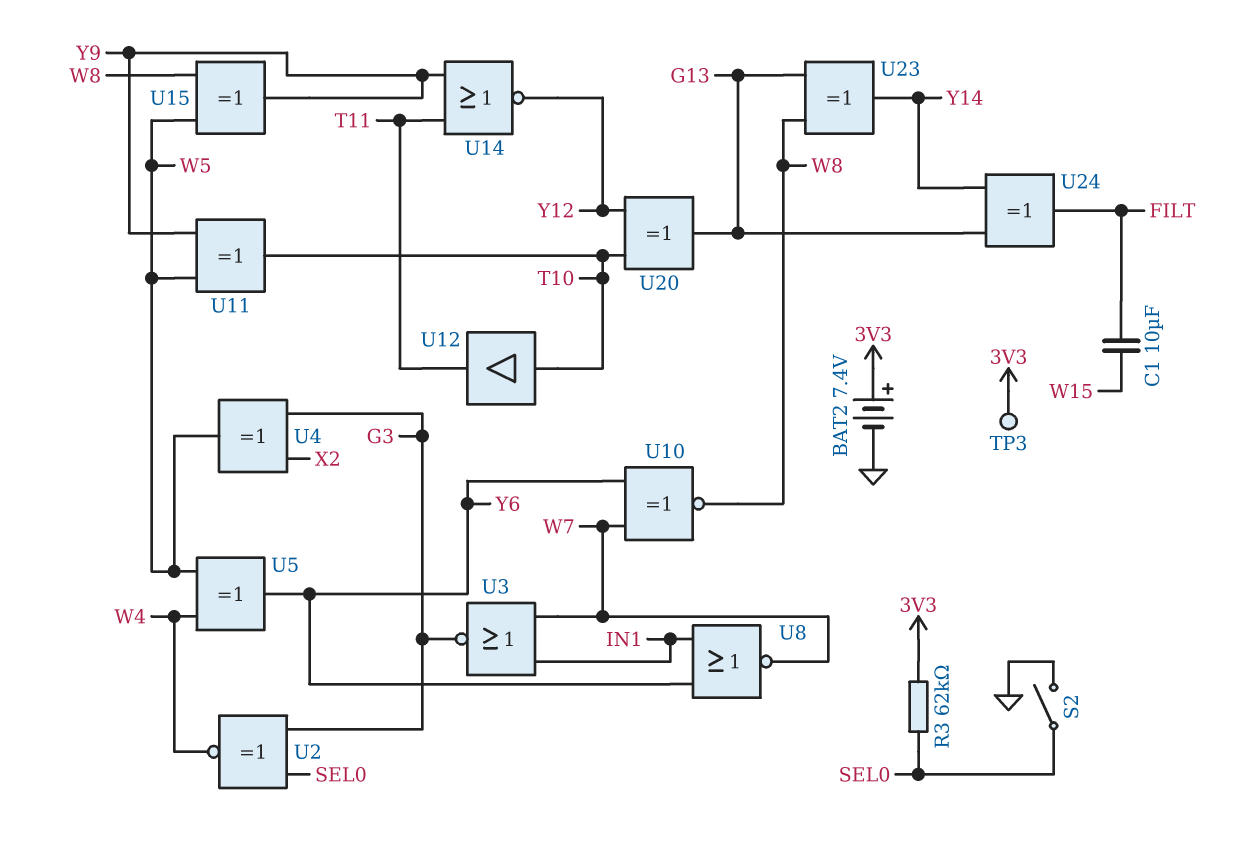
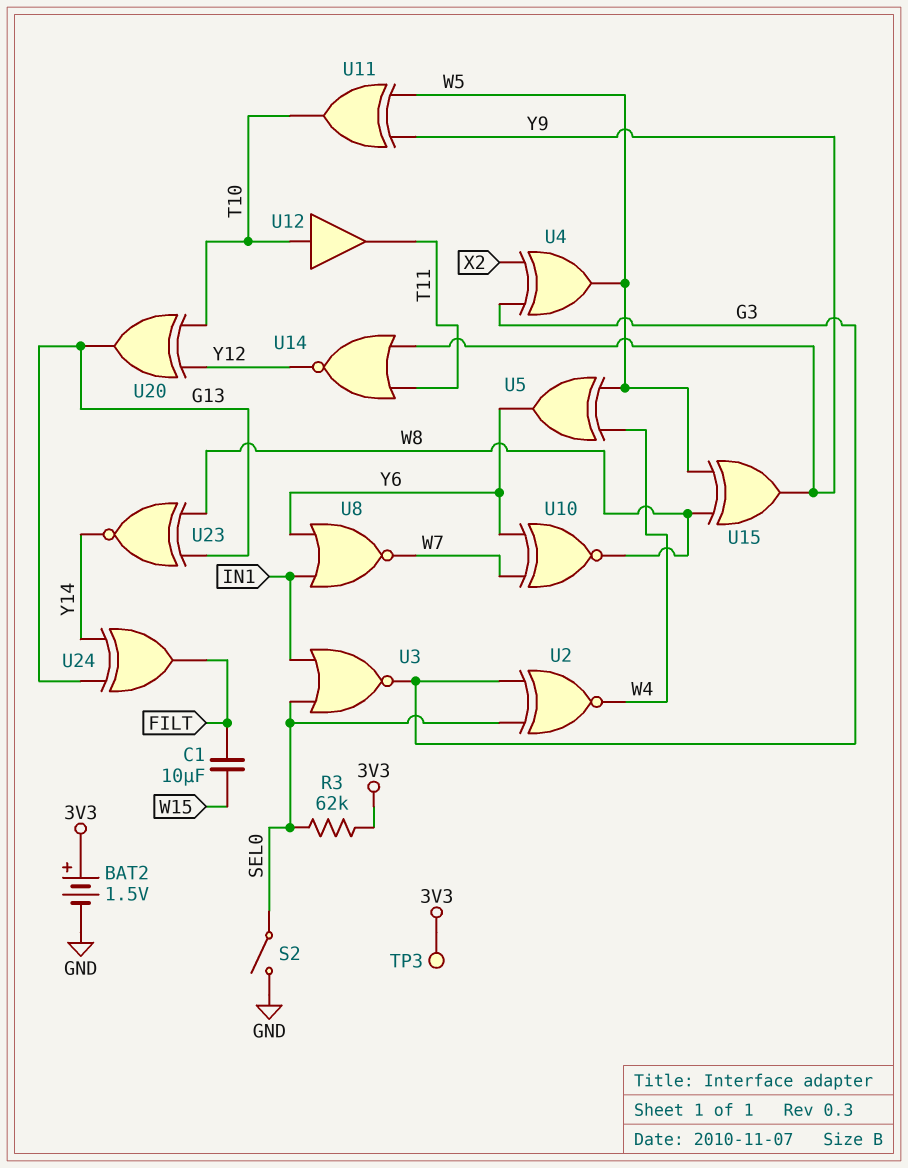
BAT2: 7.4V (plus 3V3, minus GND) -> 1.5V (plus 3V3, minus GND)
U3: NOR (in IN1, in W7, out G3) -> NOR (in IN1, in SEL0, out G3)
U23: XOR (in G13, in W8, out Y14) -> XNOR (in G13, in W8, out Y14)

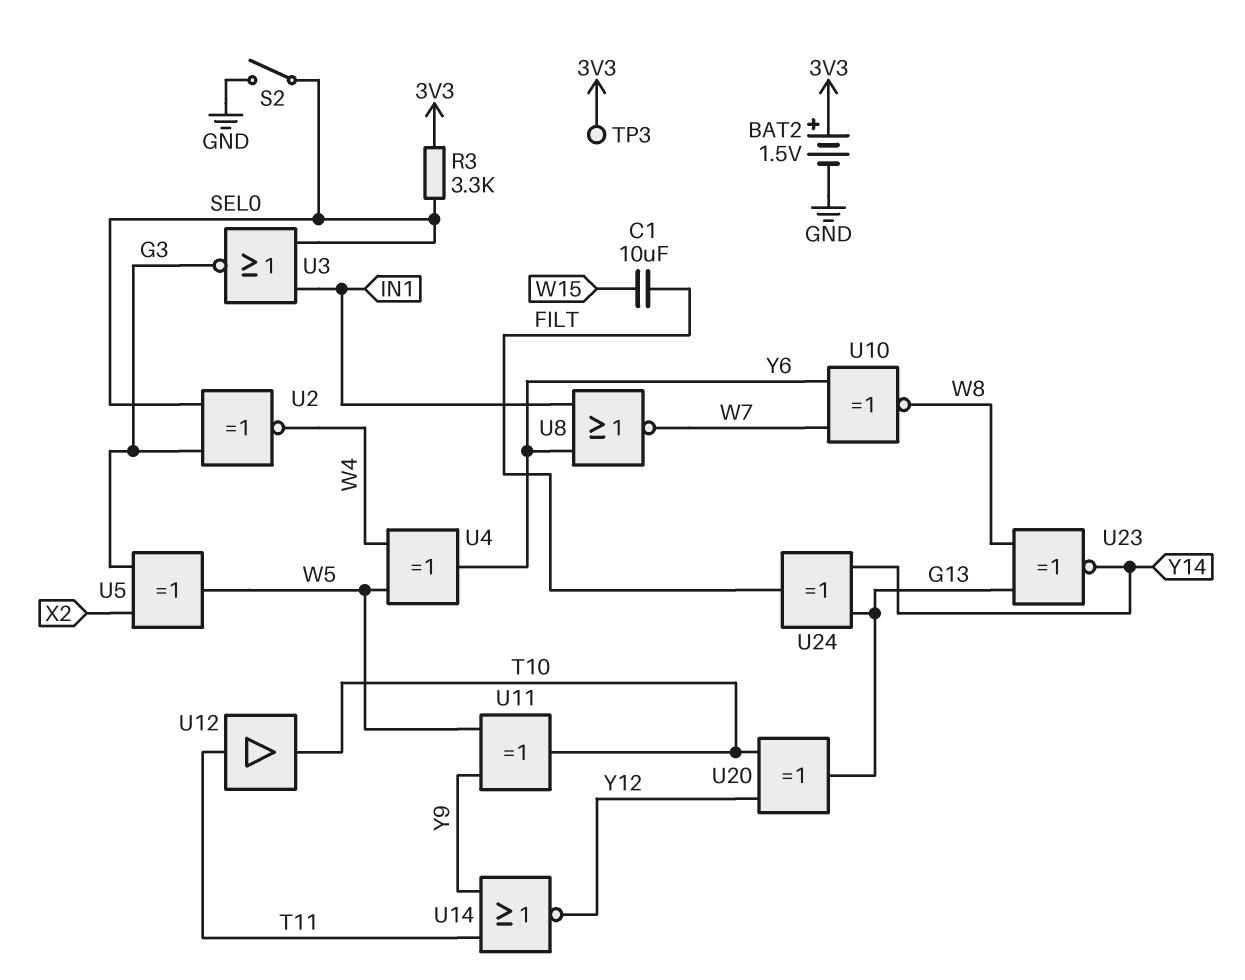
R3: 62k (3V3, SEL0) -> 3.3k (3V3, SEL0)
U4: XOR (in G3, in X2, out W5) -> XOR (in W4, in W5, out Y6)
U5: XOR (in W4, in W5, out Y6) -> XOR (in G3, in X2, out W5)
U12: buffer (in T10, out T11) -> buffer (in T11, out T10)
U15: XOR (in W5, in W8, out Y9) -> none

